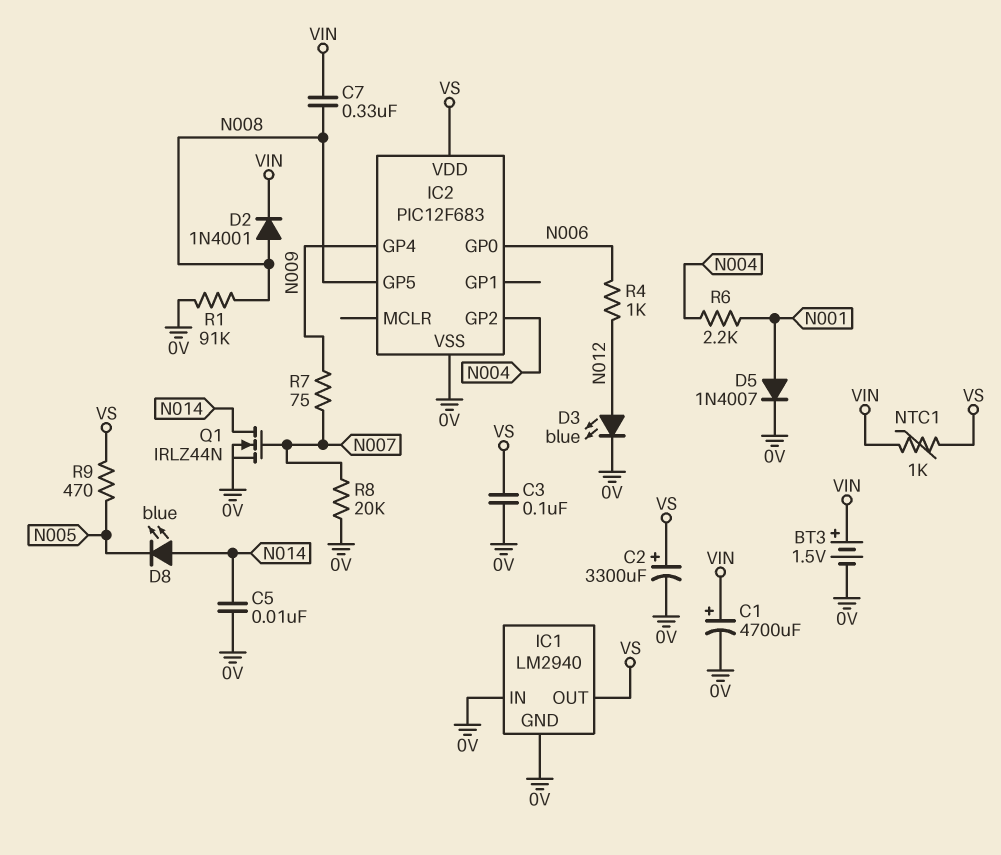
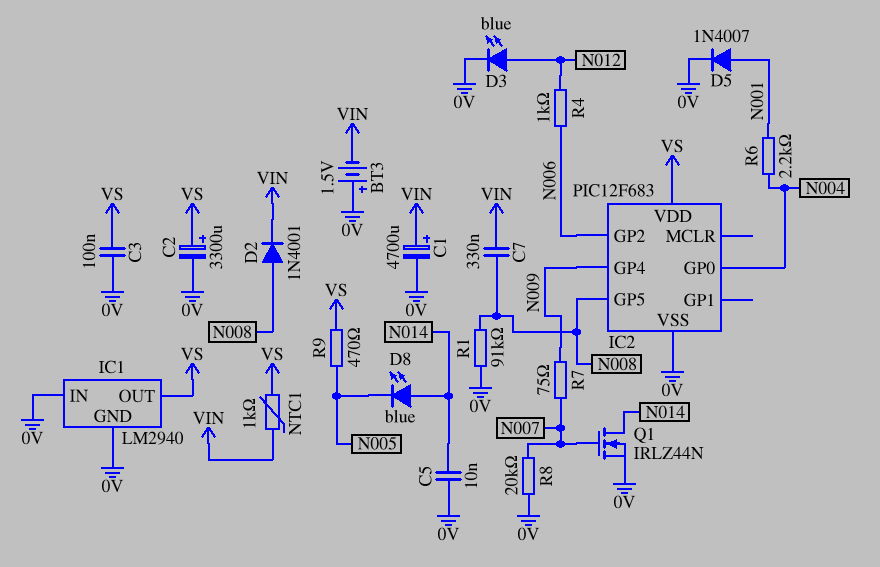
BT3: 1.5V (plus VIN, minus 0V) -> 1.5V (plus 0V, minus VIN)
IC2 pin GP0: N006 -> N004
IC2 pin GP2: N004 -> N006

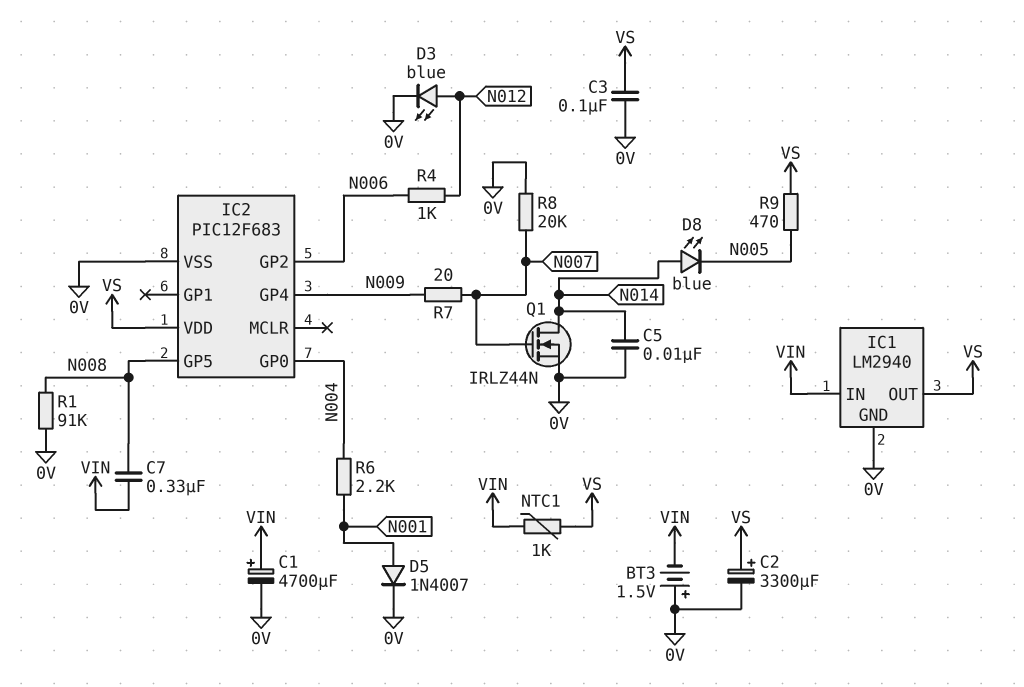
D2: diode 1N4001 (A N008, K VIN) -> none
IC1 pin IN: 0V -> VIN
R7: 75 (N007, N009) -> 20 (N007, N009)

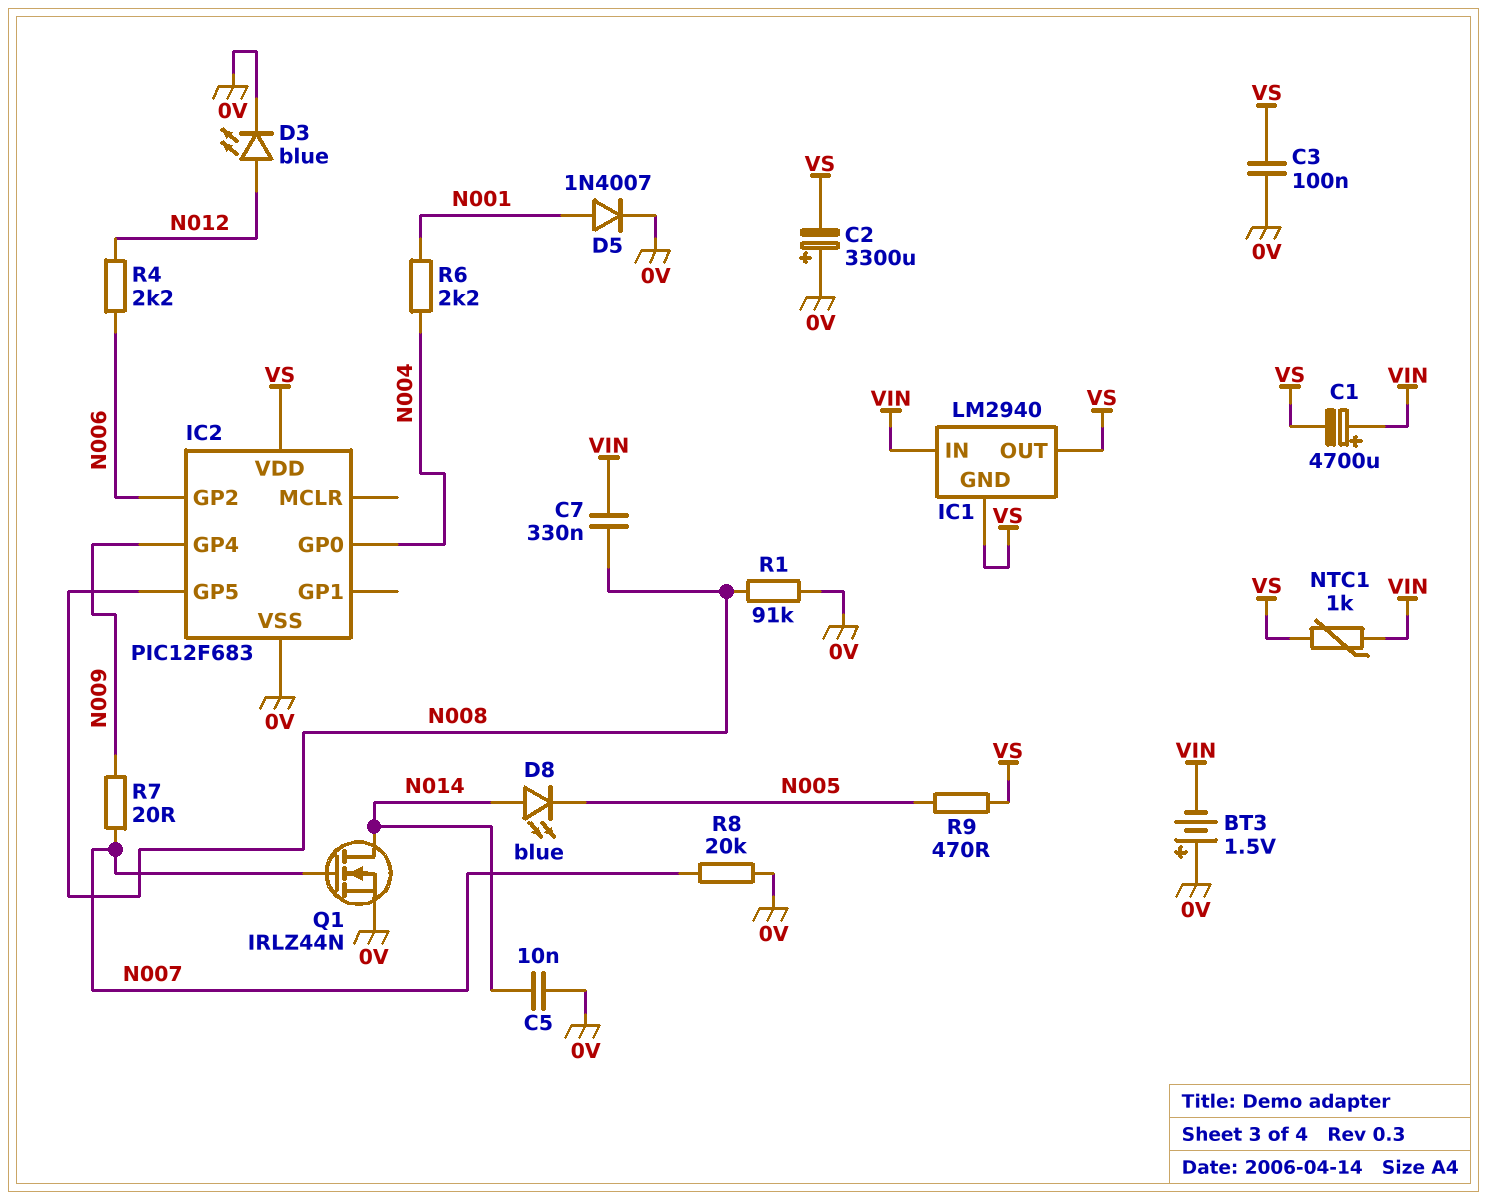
C1: 4700uF (plus VIN, minus 0V) -> 4700uF (plus VIN, minus VS)
C2: 3300uF (plus VS, minus 0V) -> 3300uF (plus 0V, minus VS)
IC1 pin GND: 0V -> VS
R4: 1k (N006, N012) -> 2.2k (N006, N012)

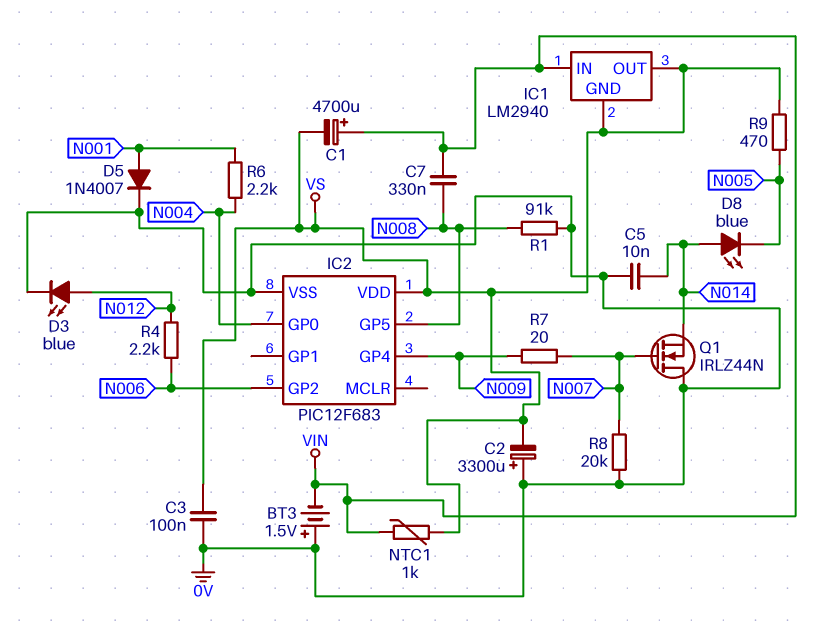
Q1: NMOS IRLZ44N (G N007, D N014, S 0V) -> NMOS IRLZ44N (G N007, D 0V, S N014)

